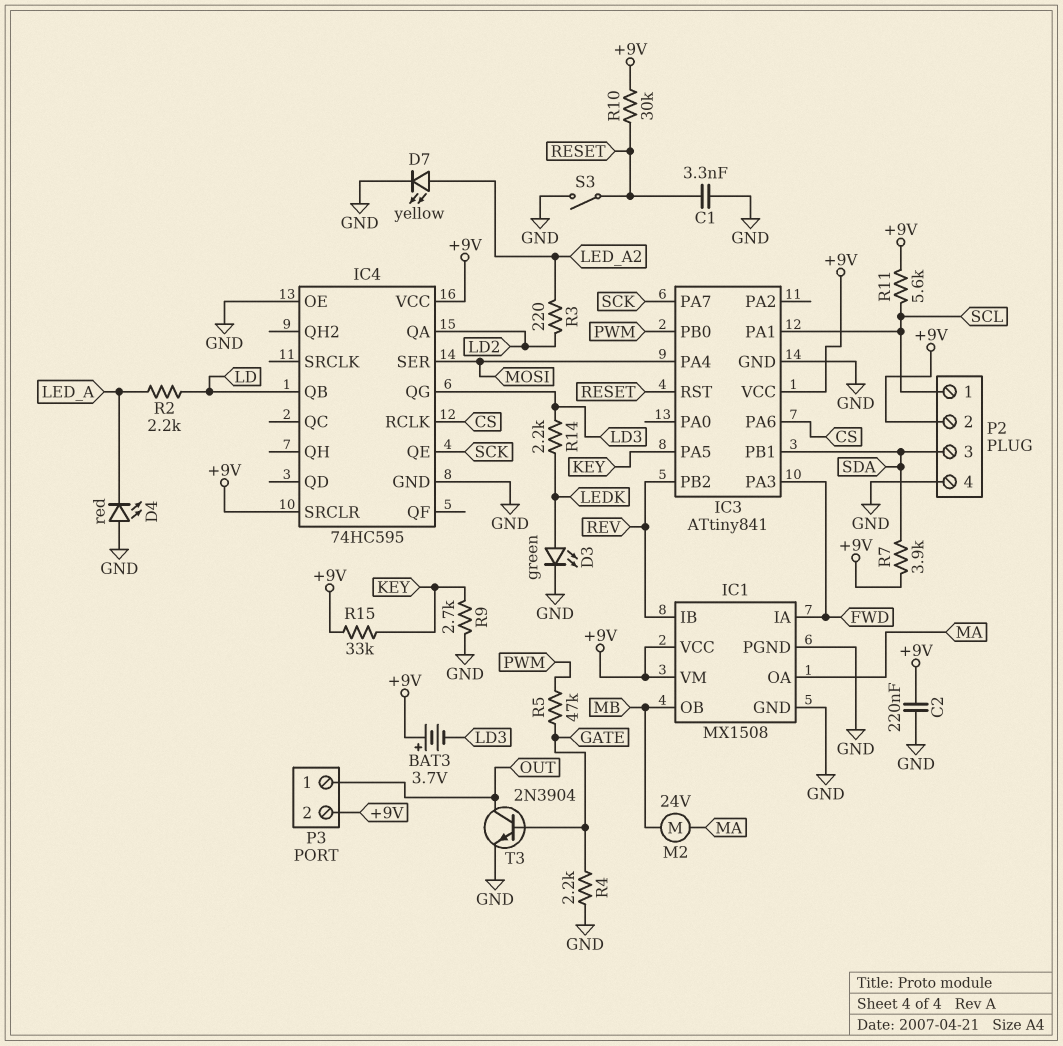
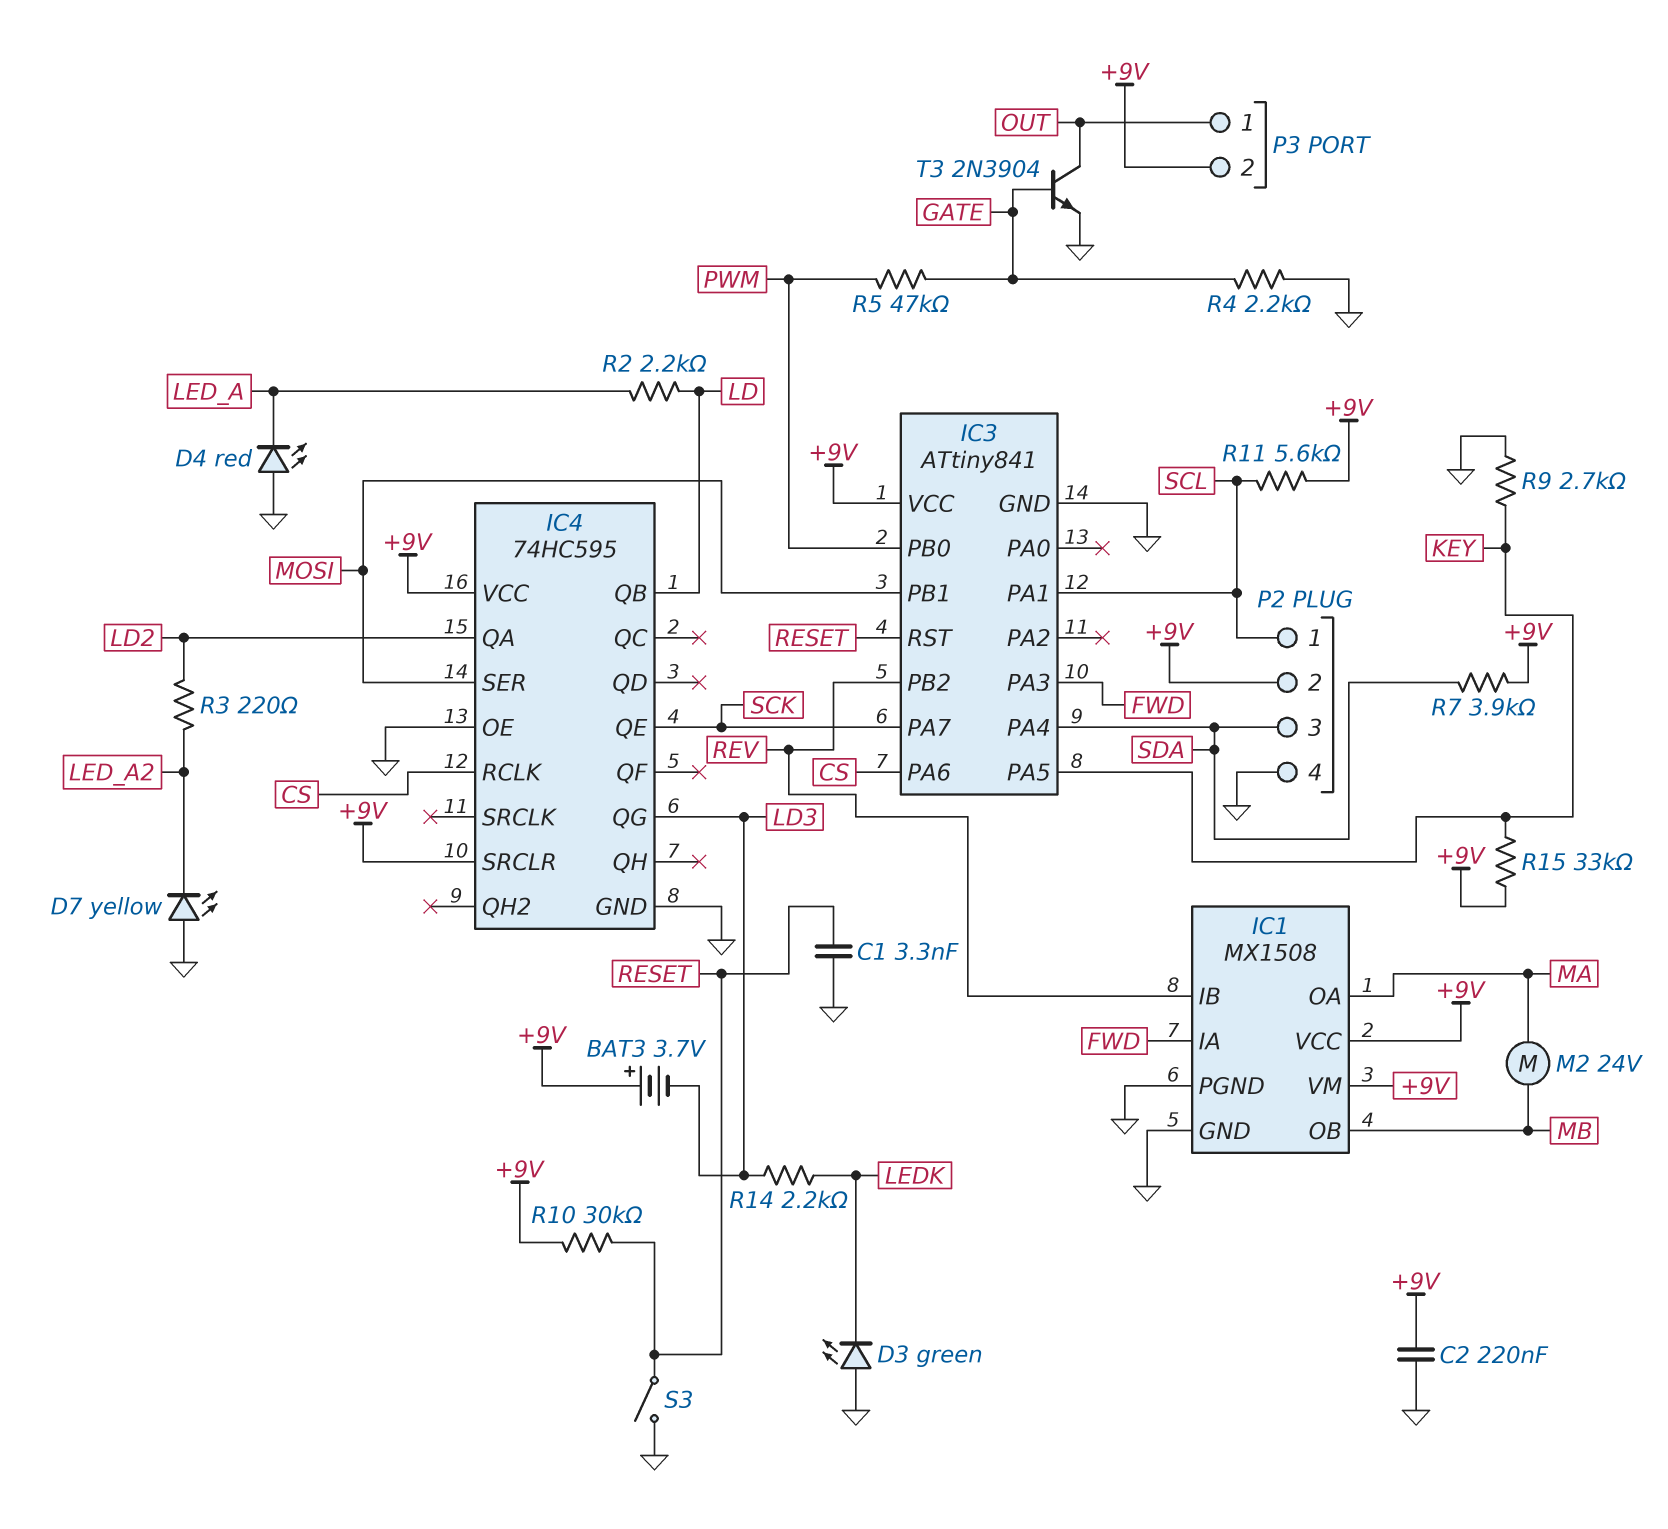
D3: LED green (A LEDK, K GND) -> LED green (A GND, K LEDK)
D7: LED yellow (A LED_A2, K GND) -> LED yellow (A GND, K LED_A2)
IC3 pin PA4: MOSI -> SDA
IC3 pin PB1: SDA -> MOSI

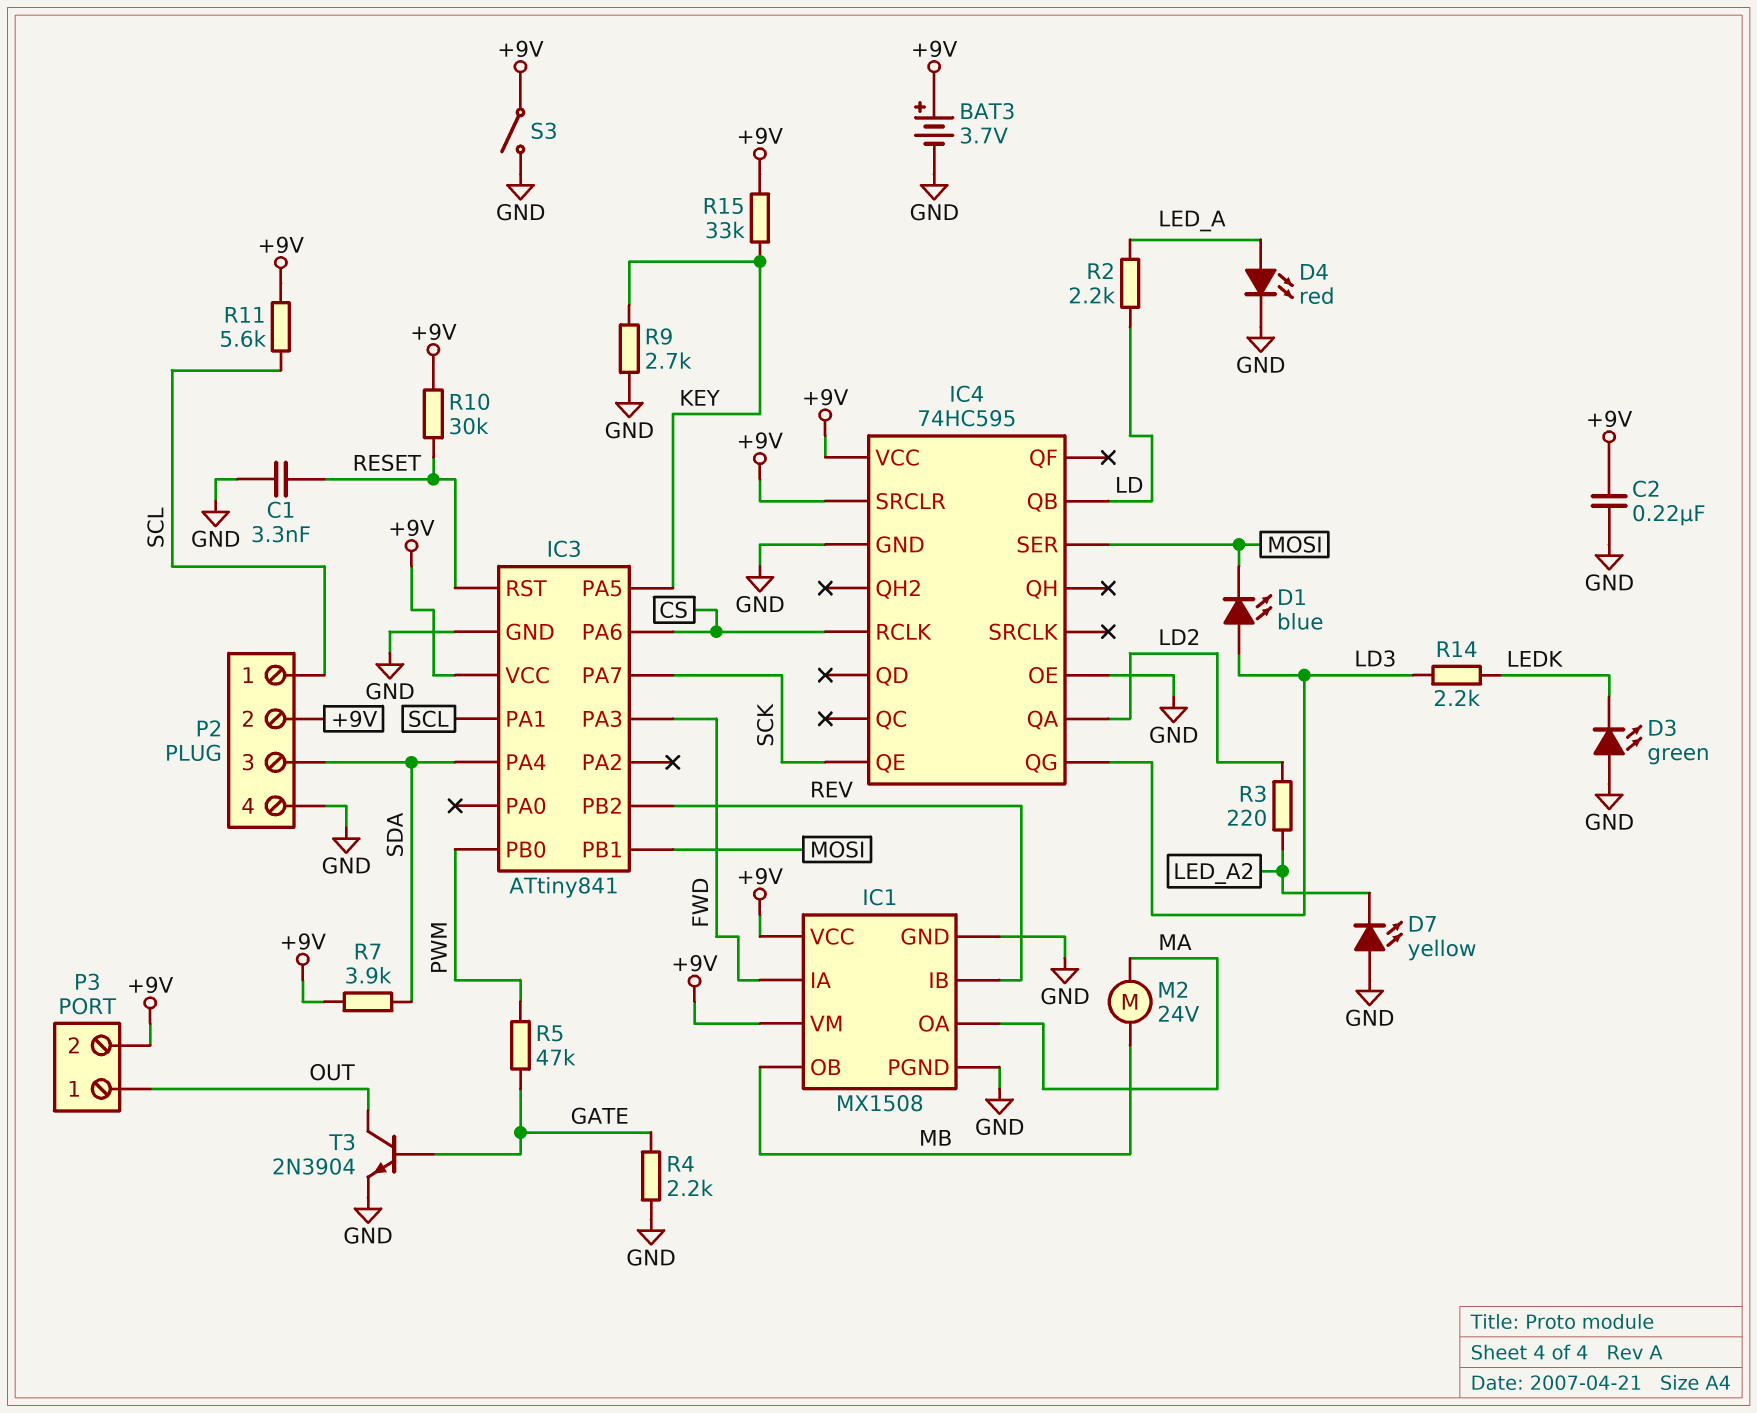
BAT3: 3.7V (plus +9V, minus LD3) -> 3.7V (plus +9V, minus GND)
D1: none -> LED blue (A LD3, K MOSI)
D4: LED red (A GND, K LED_A) -> LED red (A LED_A, K GND)
S3: switch (GND, RESET) -> switch (+9V, GND)

